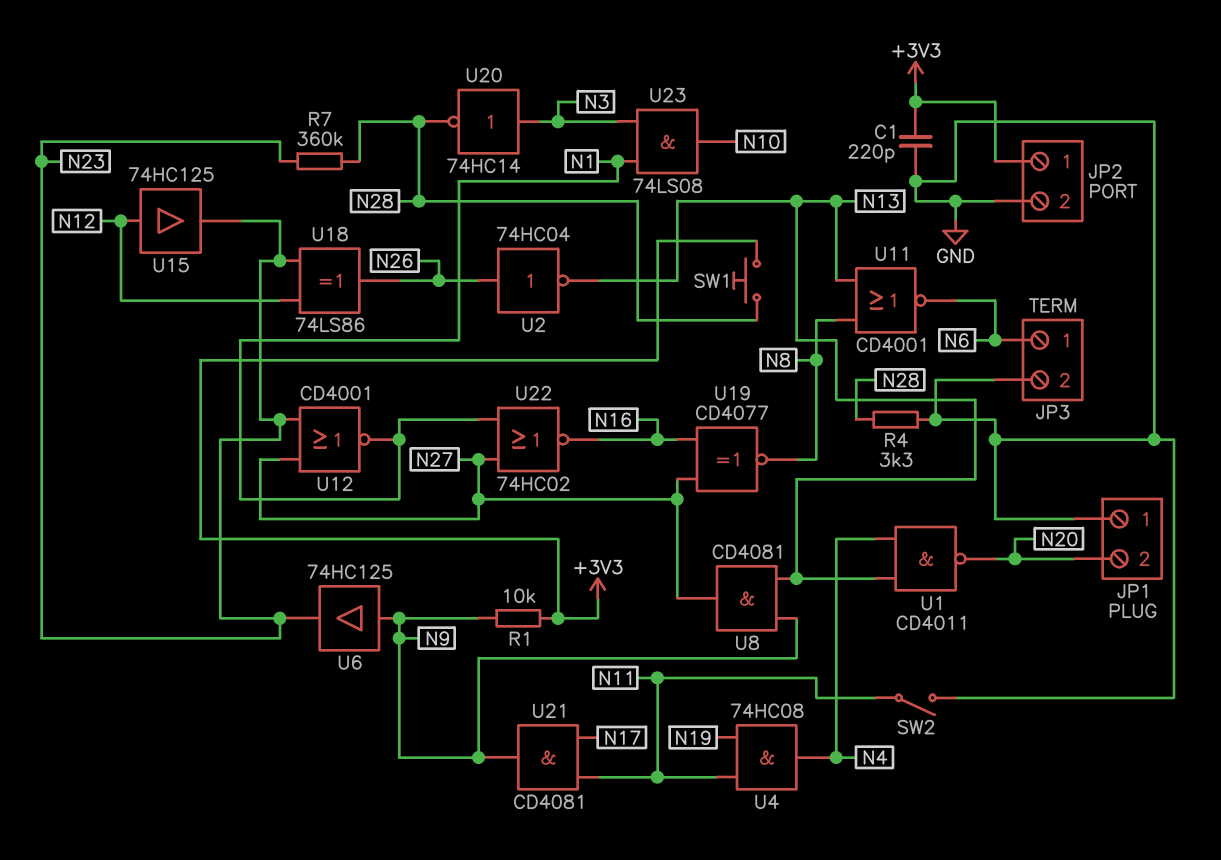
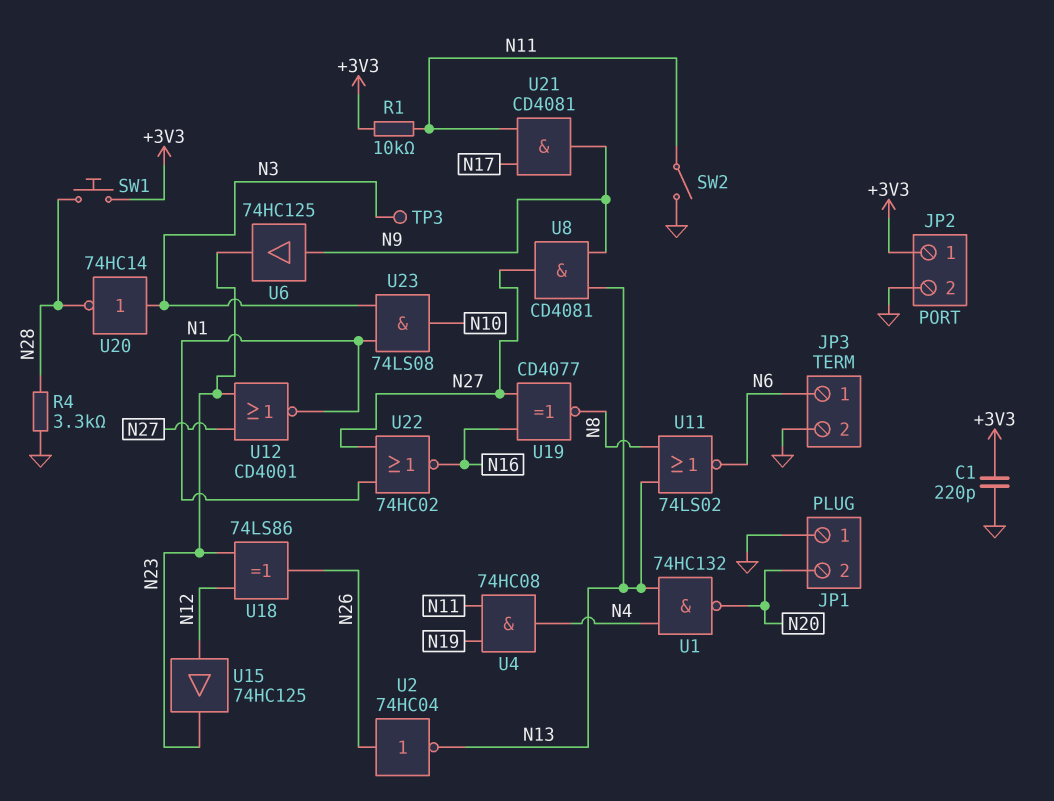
R1: 10k (+3V3, N9) -> 10k (+3V3, N11)
R7: 360k (N23, N28) -> none
TP3: none -> test point (N3)
U1: NAND CD4011 (in N4, in N13, out N20) -> NAND 74HC132 (in N4, in N13, out N20)
U11: NOR CD4001 (in N8, in N13, out N6) -> NOR 74LS02 (in N8, in N13, out N6)

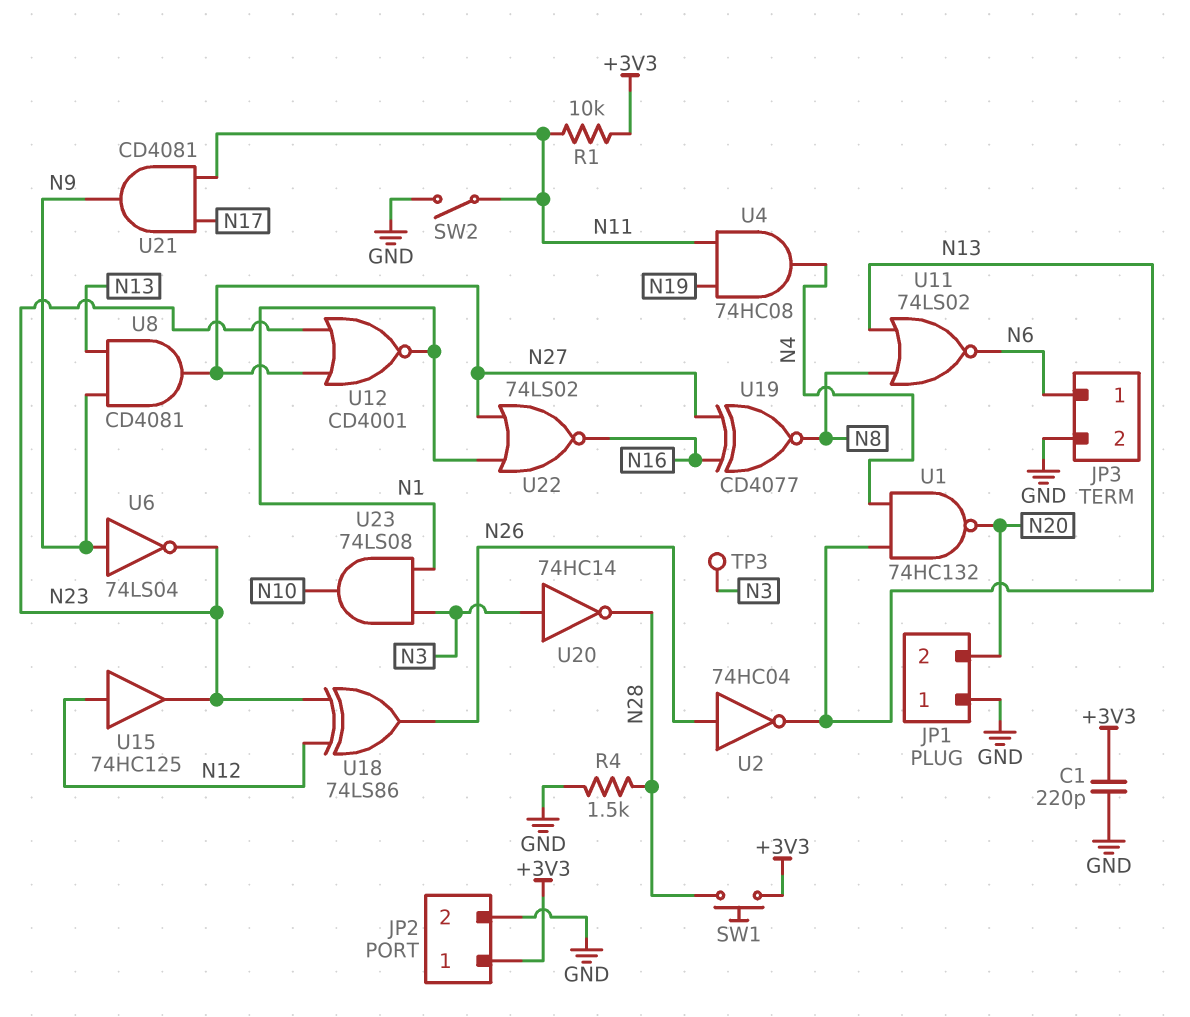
R4: 3.3k (GND, N28) -> 1.5k (GND, N28)
U6: buffer 74HC125 (in N9, out N23) -> NOT 74LS04 (in N9, out N23)
U22: NOR 74HC02 (in N1, in N27, out N16) -> NOR 74LS02 (in N1, in N27, out N16)

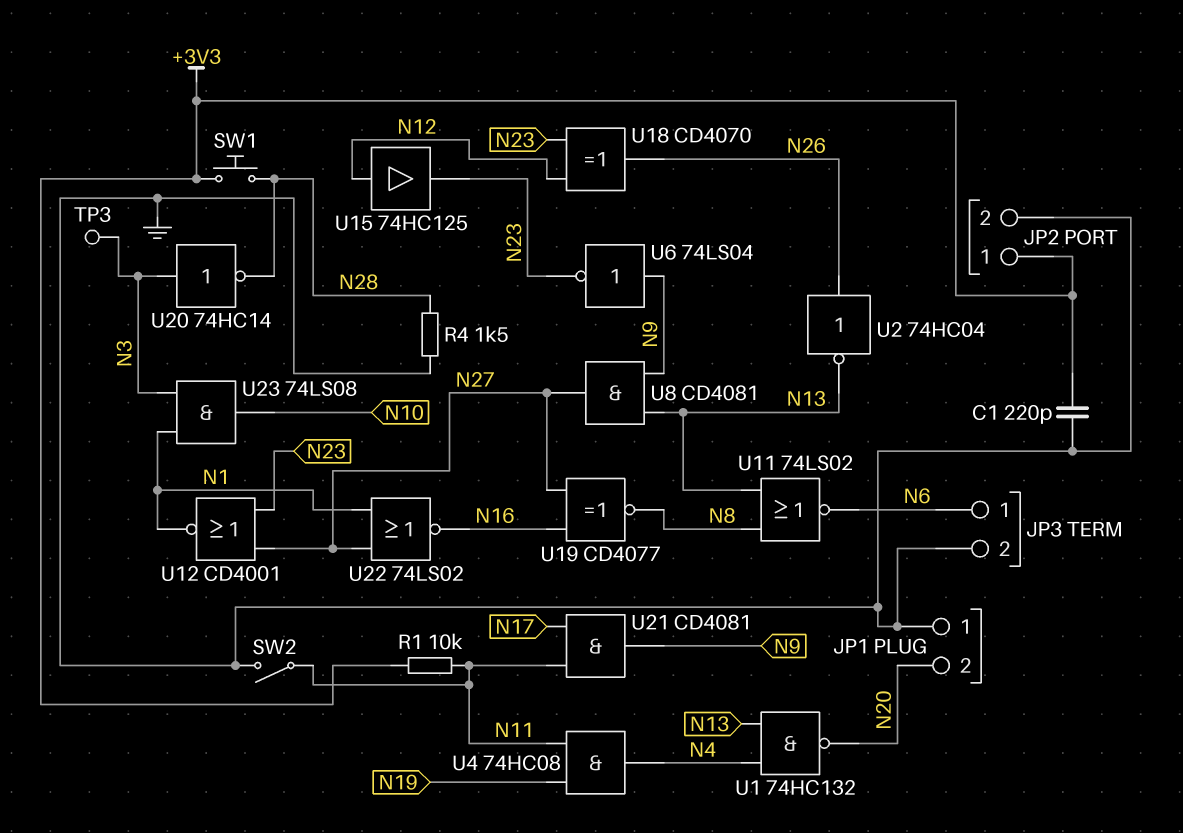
U18: XOR 74LS86 (in N12, in N23, out N26) -> XOR CD4070 (in N12, in N23, out N26)

